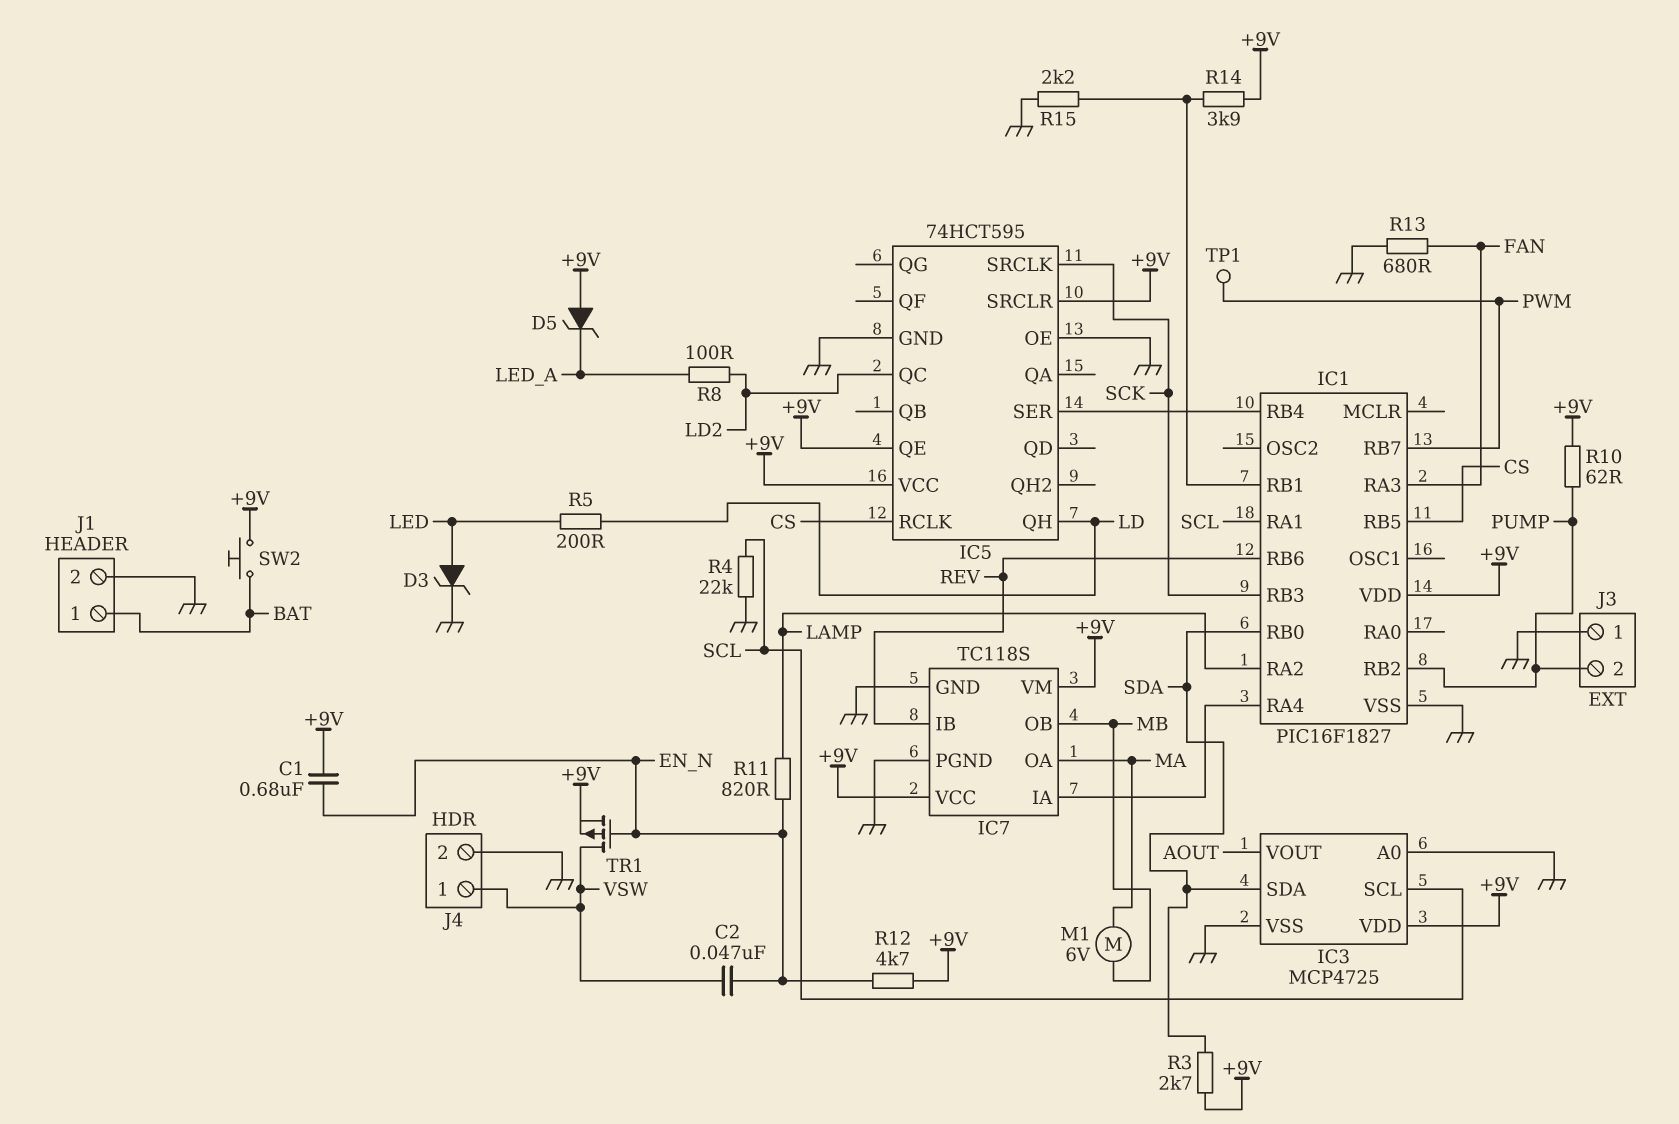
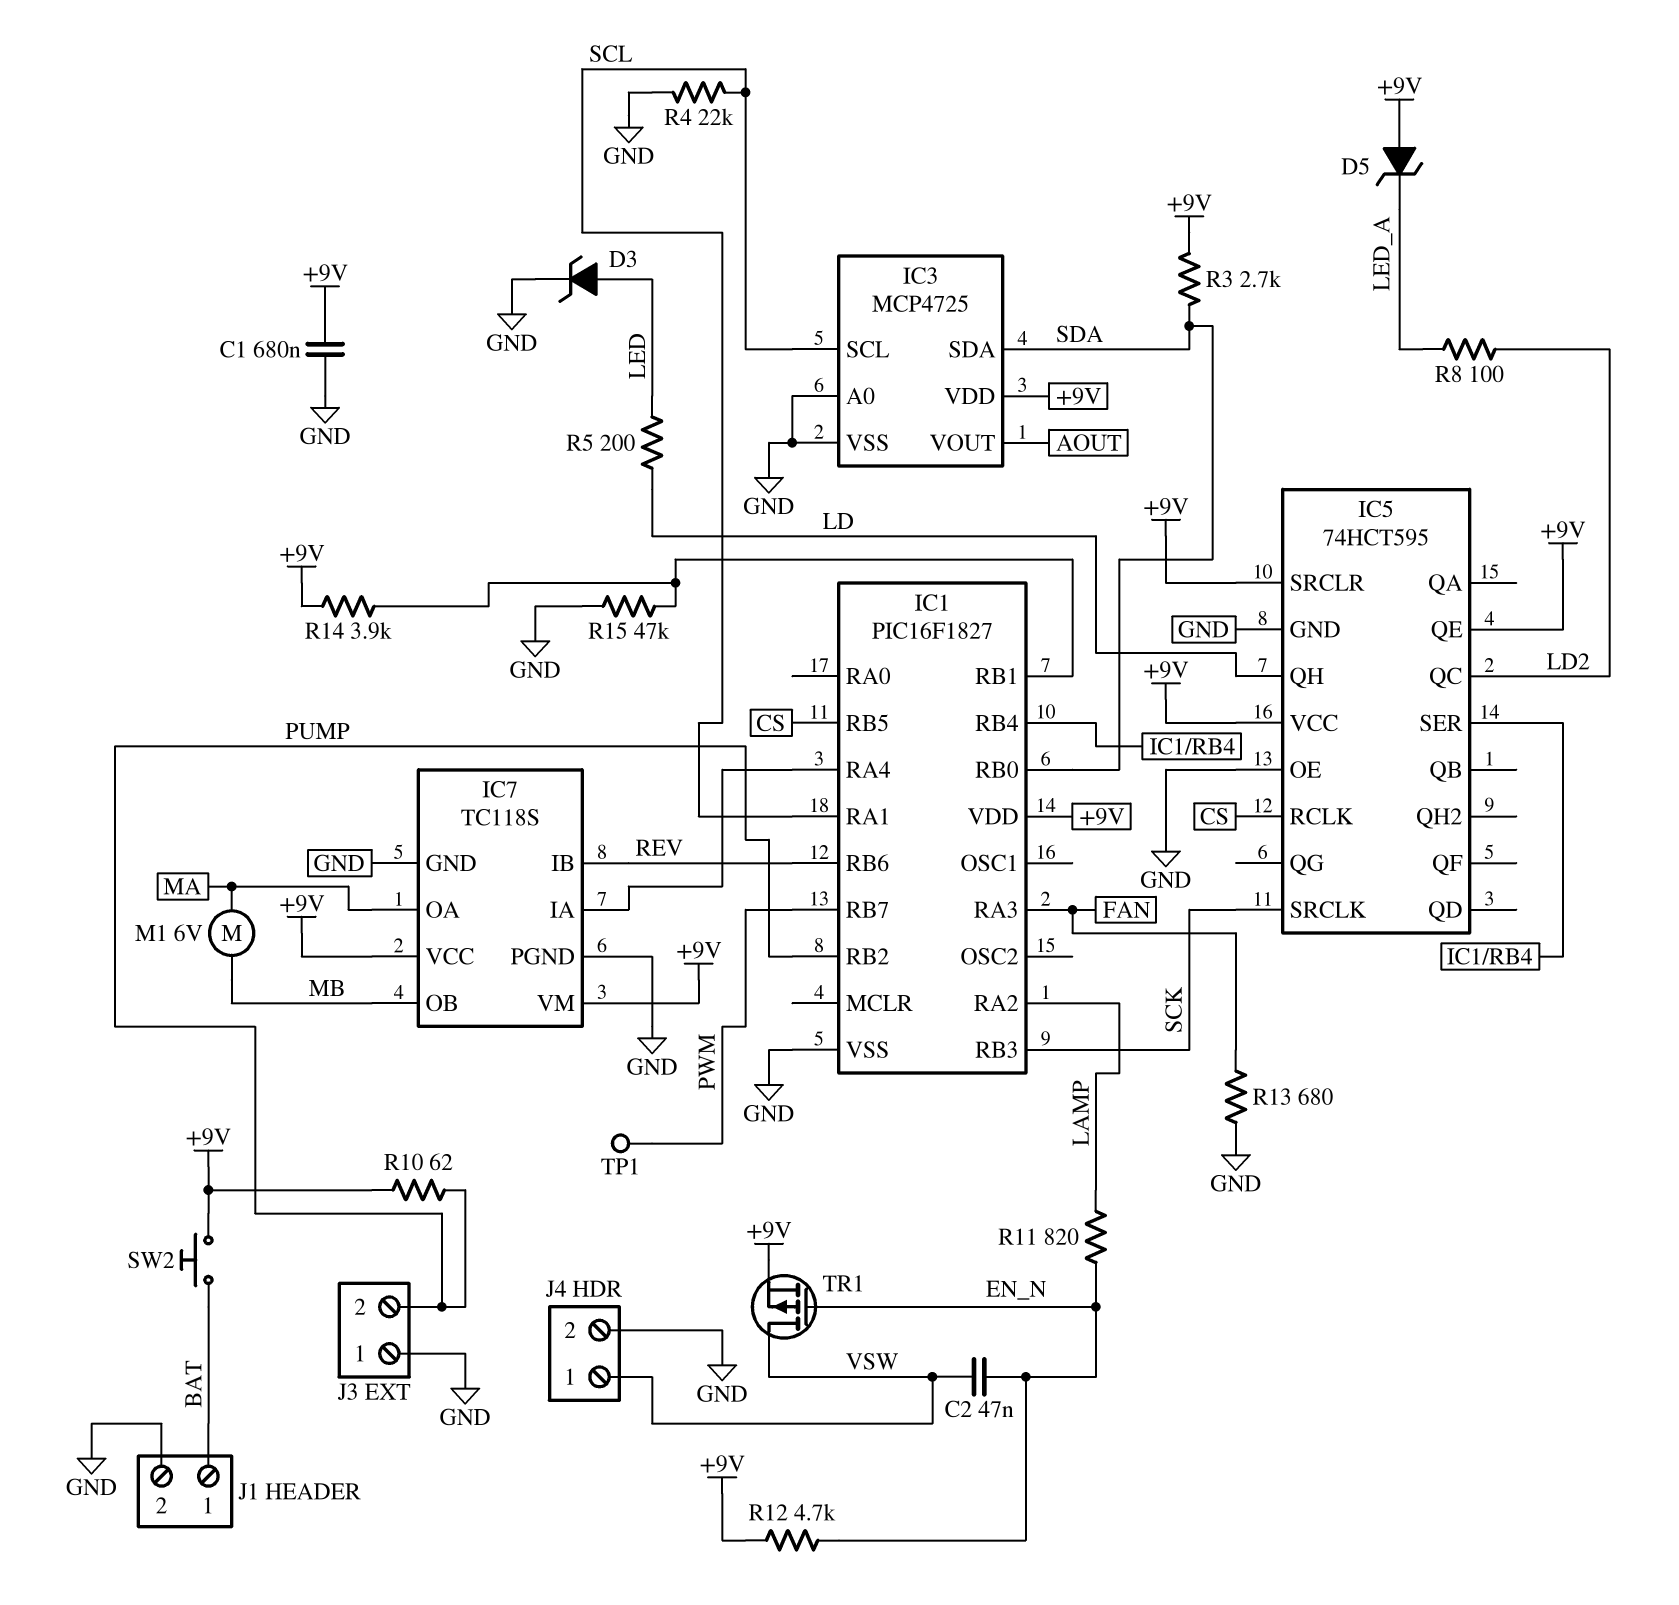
C1: 680nF (+9V, EN_N) -> 680nF (+9V, GND)
R15: 2.2k (GND, IC1/RB1) -> 47k (GND, IC1/RB1)

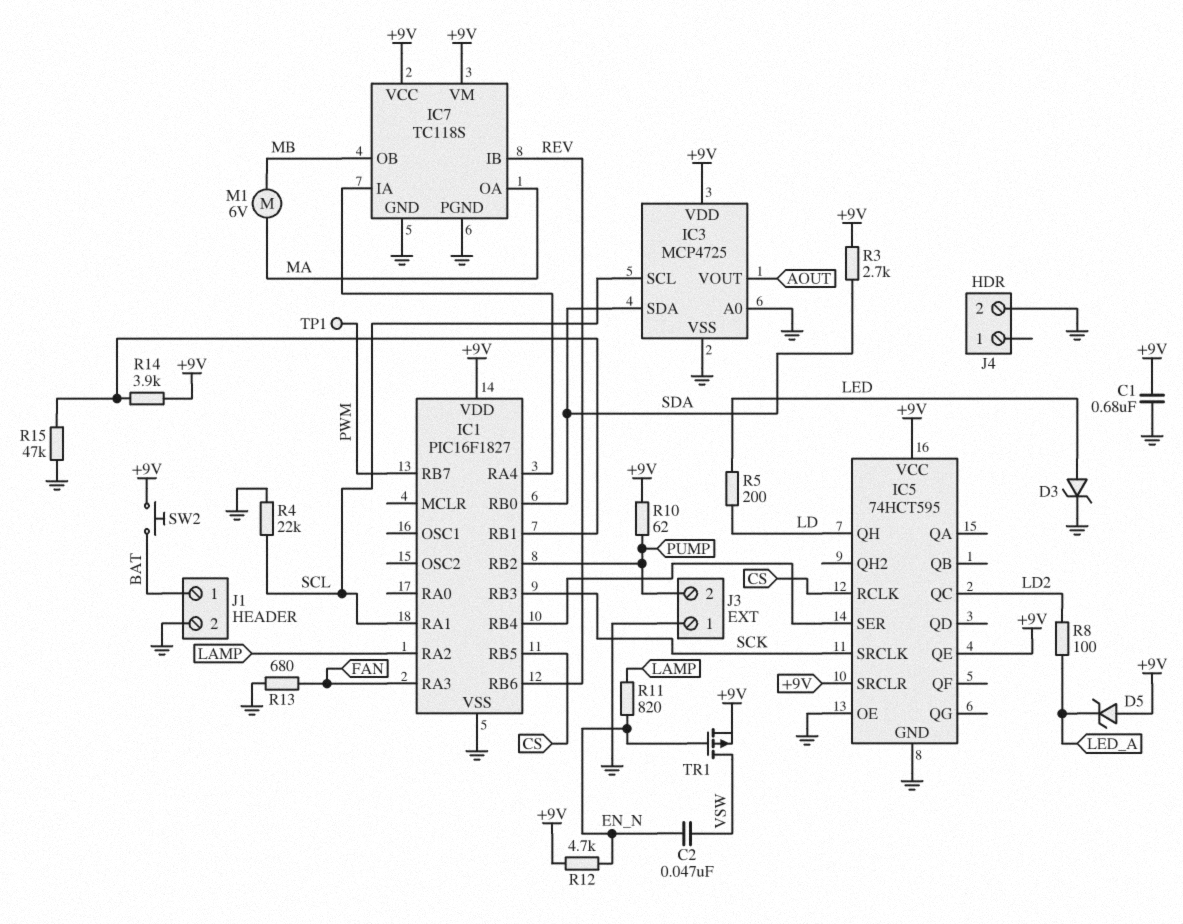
J4 pin 1: VSW -> none

